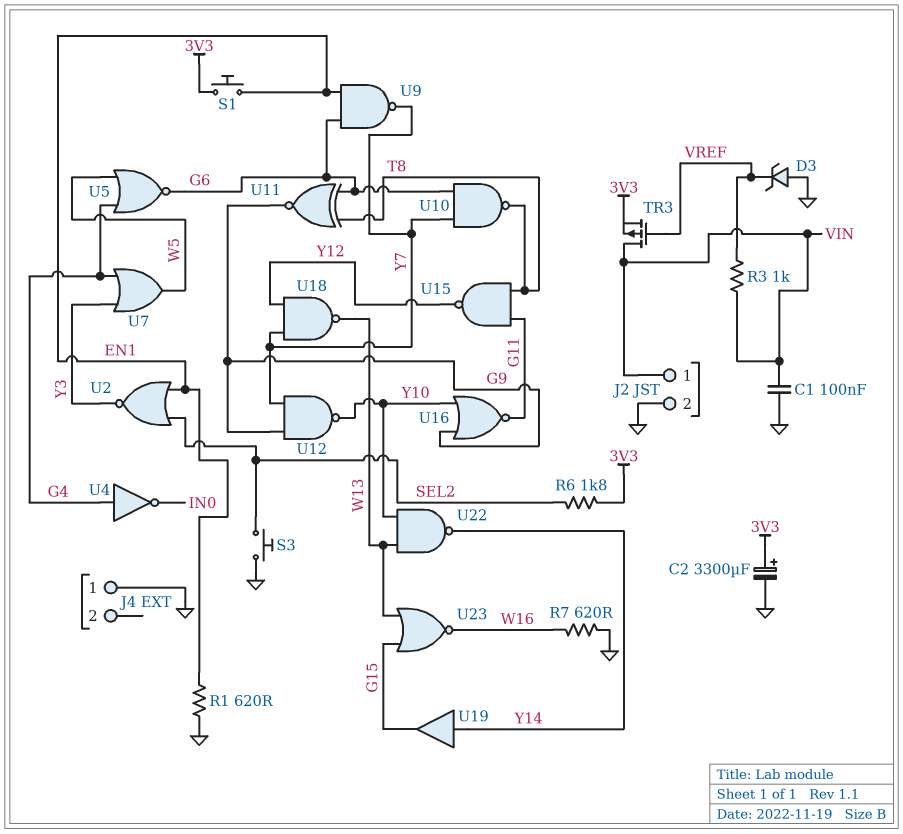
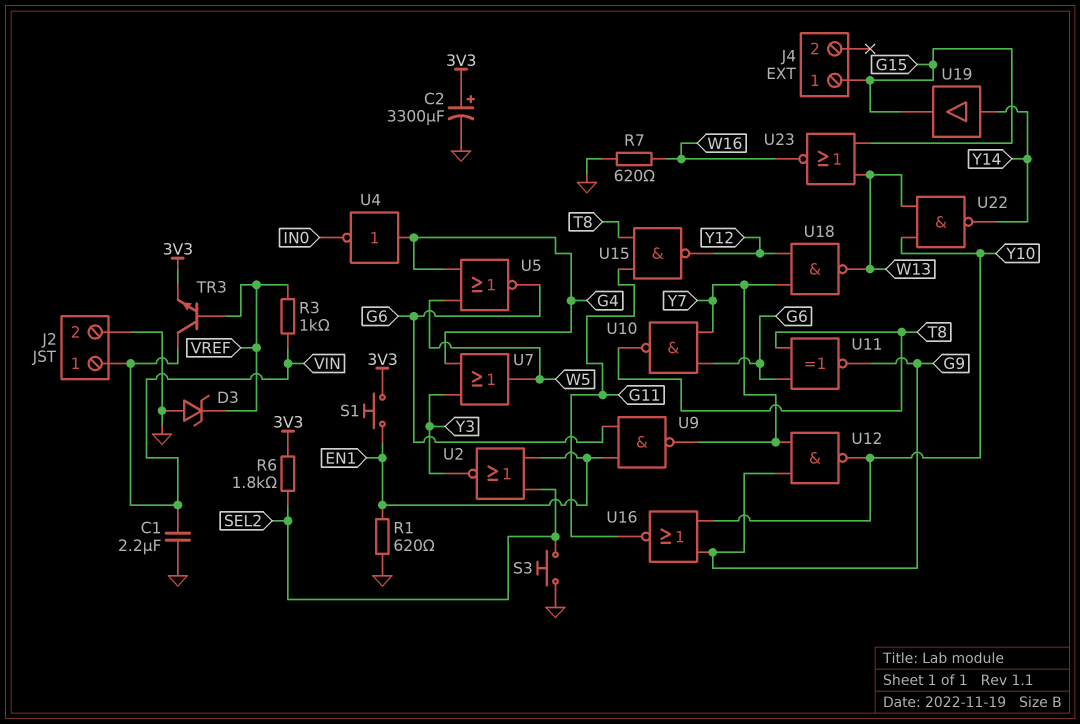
C1: 100nF (GND, VIN) -> 2.2uF (GND, VIN)
J4 pin 1: GND -> G15
TR3: PMOS (G VREF, D VIN, S 3V3) -> NPN (B VREF, C VIN, E 3V3)

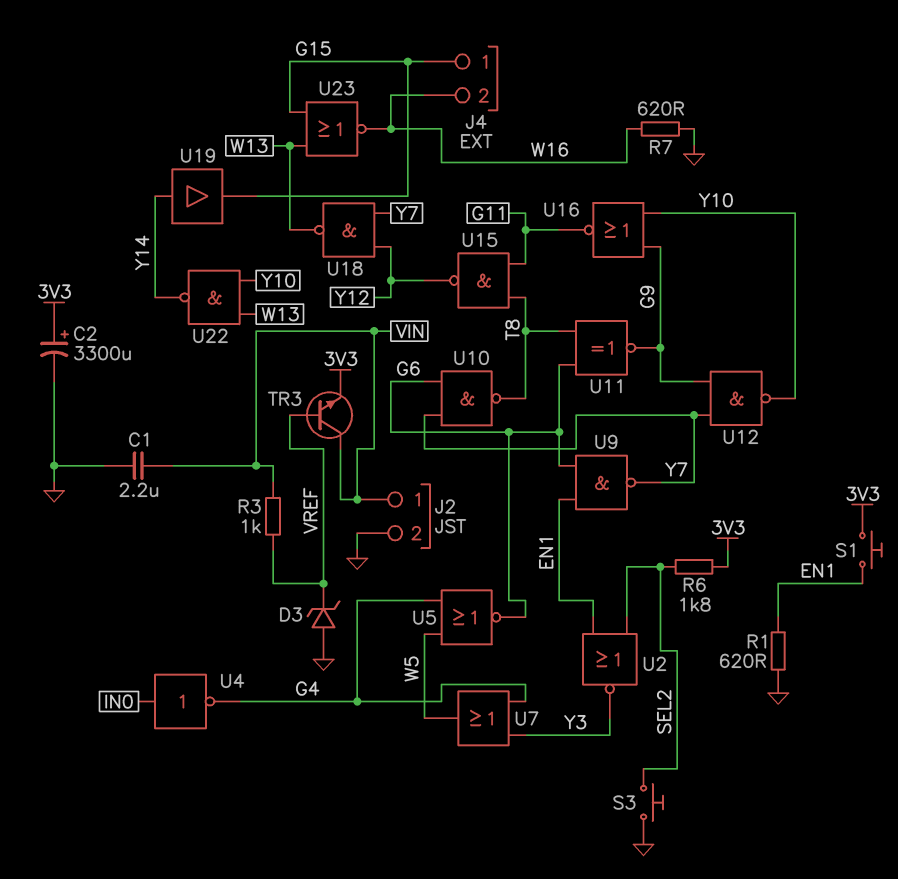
J4 pin 2: none -> W16
U4: NOT (in G4, out IN0) -> NOT (in IN0, out G4)

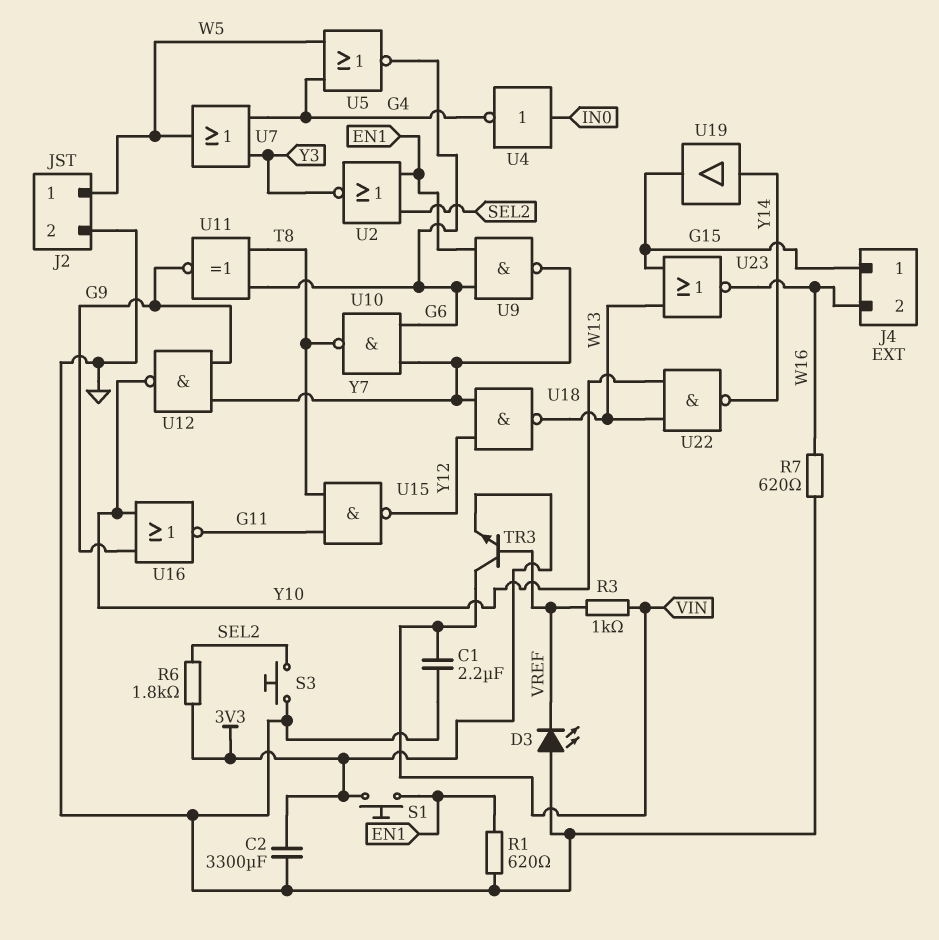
C2: 3300uF (plus 3V3, minus GND) -> 3300uF (3V3, GND)
D3: zener (A GND, K VREF) -> LED (A GND, K VREF)
J2 pin 1: VIN -> W5

